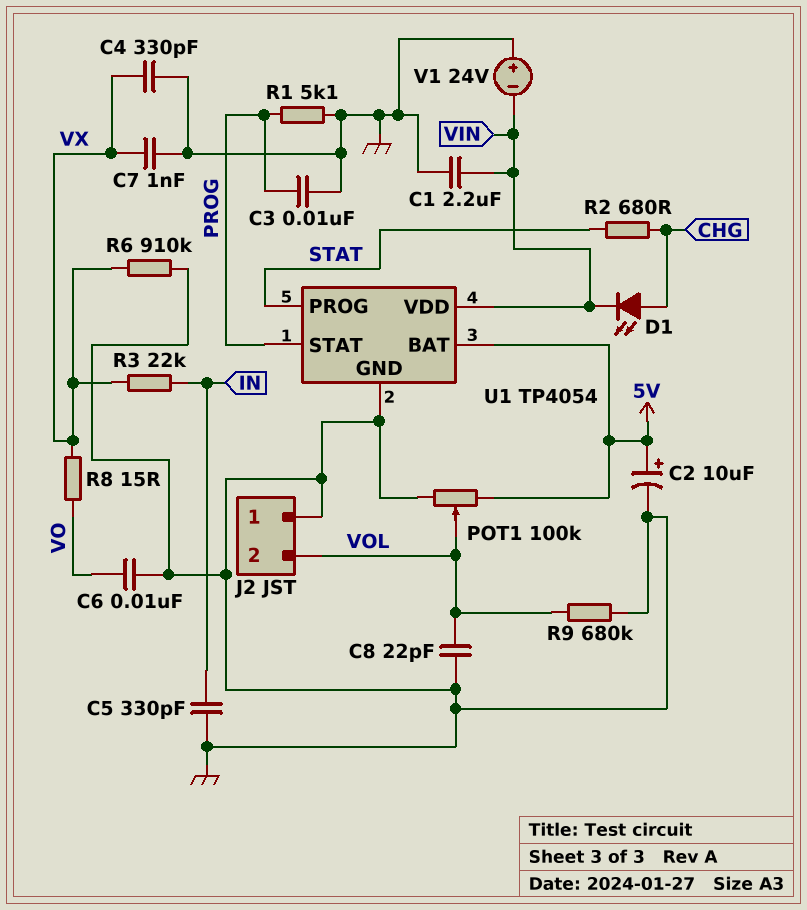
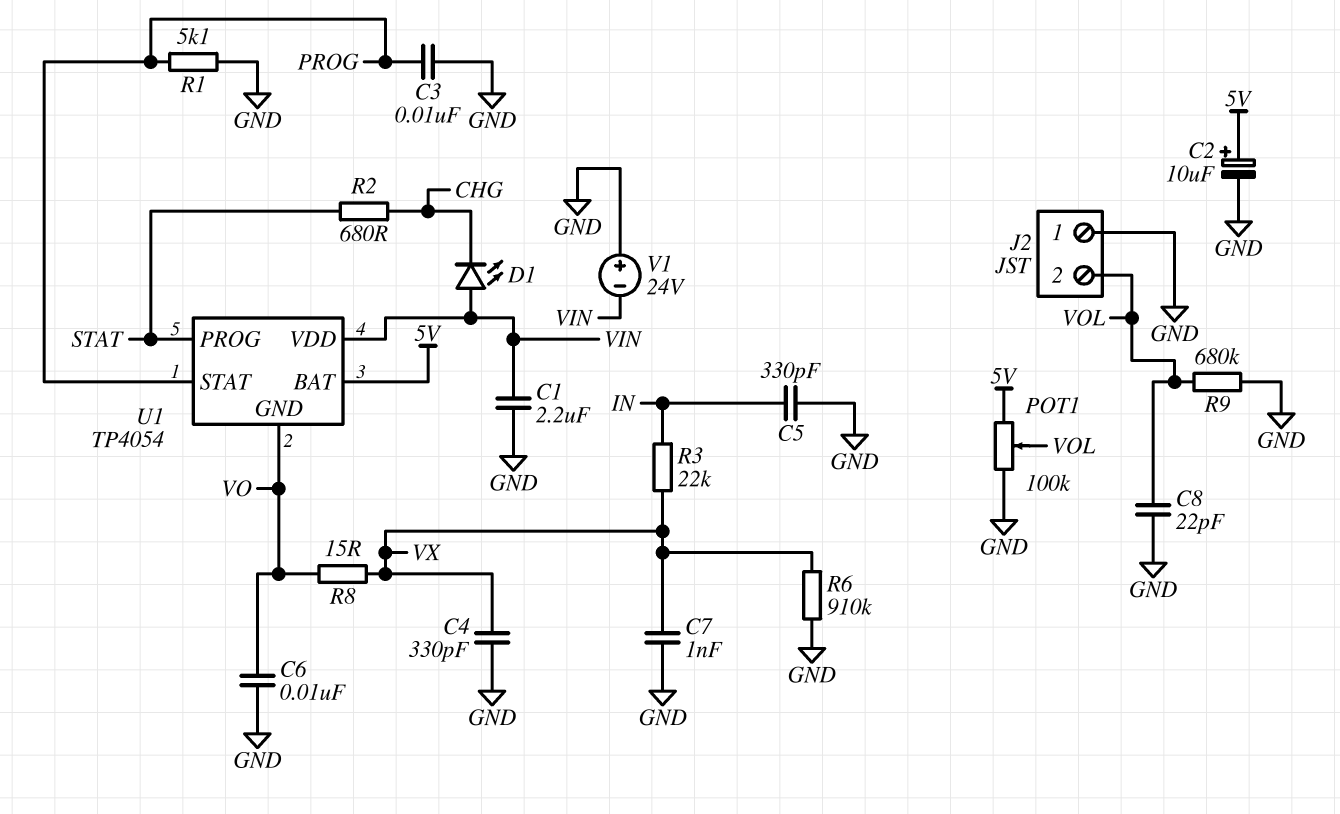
D1: LED (A CHG, K VIN) -> LED (A VIN, K CHG)
U1 pin GND: GND -> VO

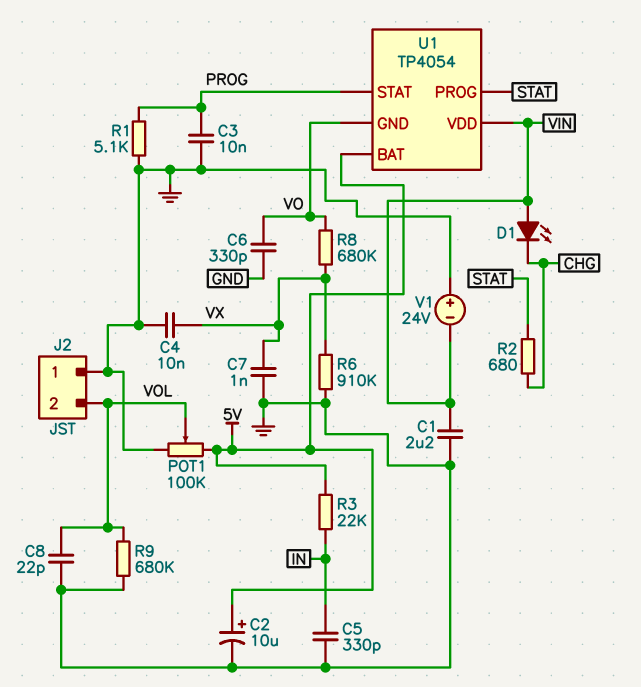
C4: 330pF (GND, VX) -> 10nF (GND, VX)
C6: 10nF (GND, VO) -> 330pF (GND, VO)
R3: 22k (IN, VX) -> 22k (5V, IN)
R8: 15 (VO, VX) -> 680k (VO, VX)

